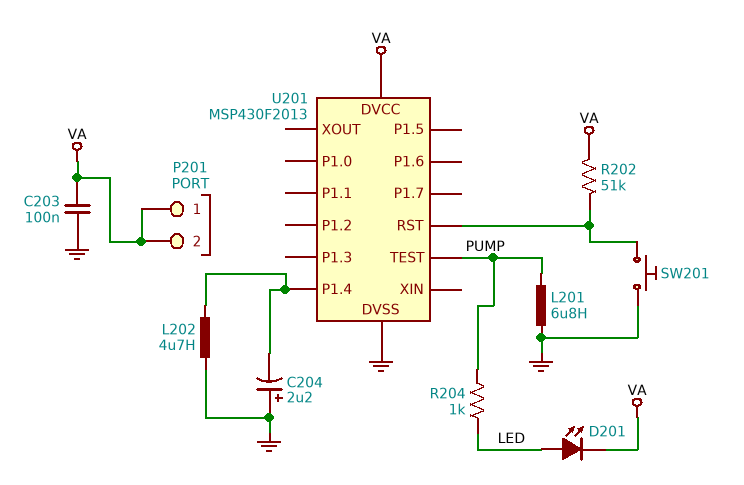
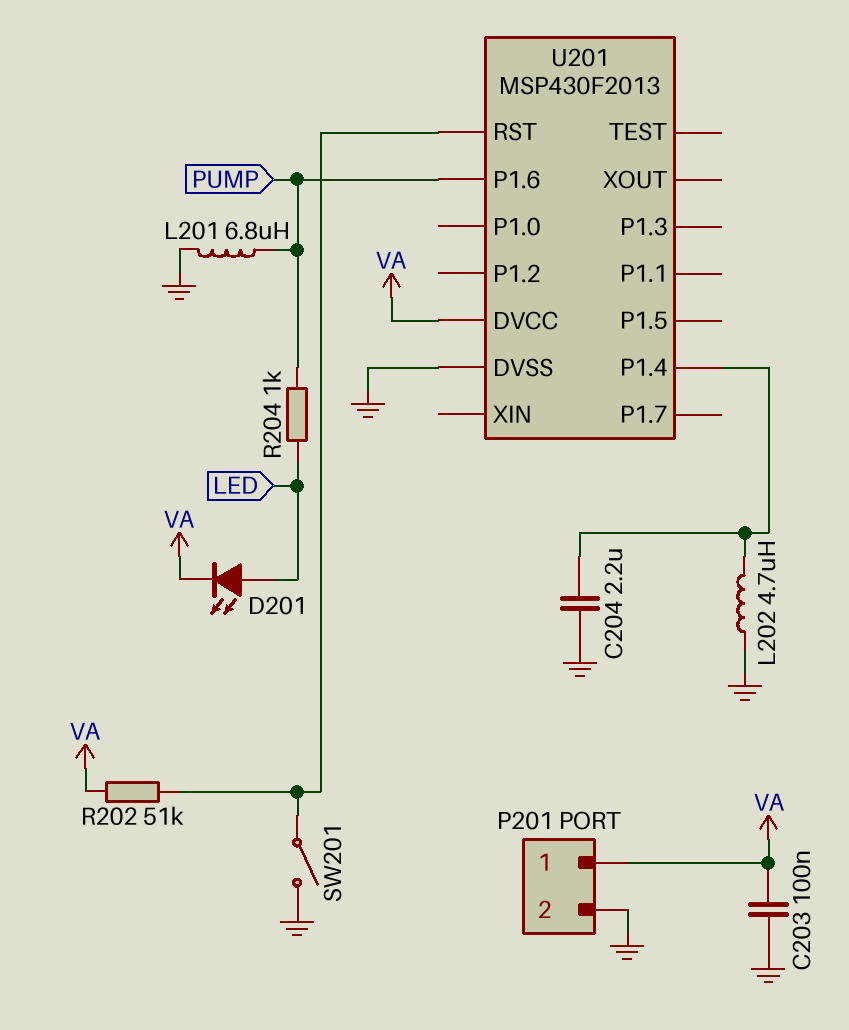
C204: 2.2uF (plus GND, minus U201/P1.4) -> 2.2uF (GND, U201/P1.4)
P201 pin 2: VA -> GND
SW201: button (GND, U201/RST) -> switch (GND, U201/RST)
U201 pin P1.6: none -> PUMP
U201 pin TEST: PUMP -> none

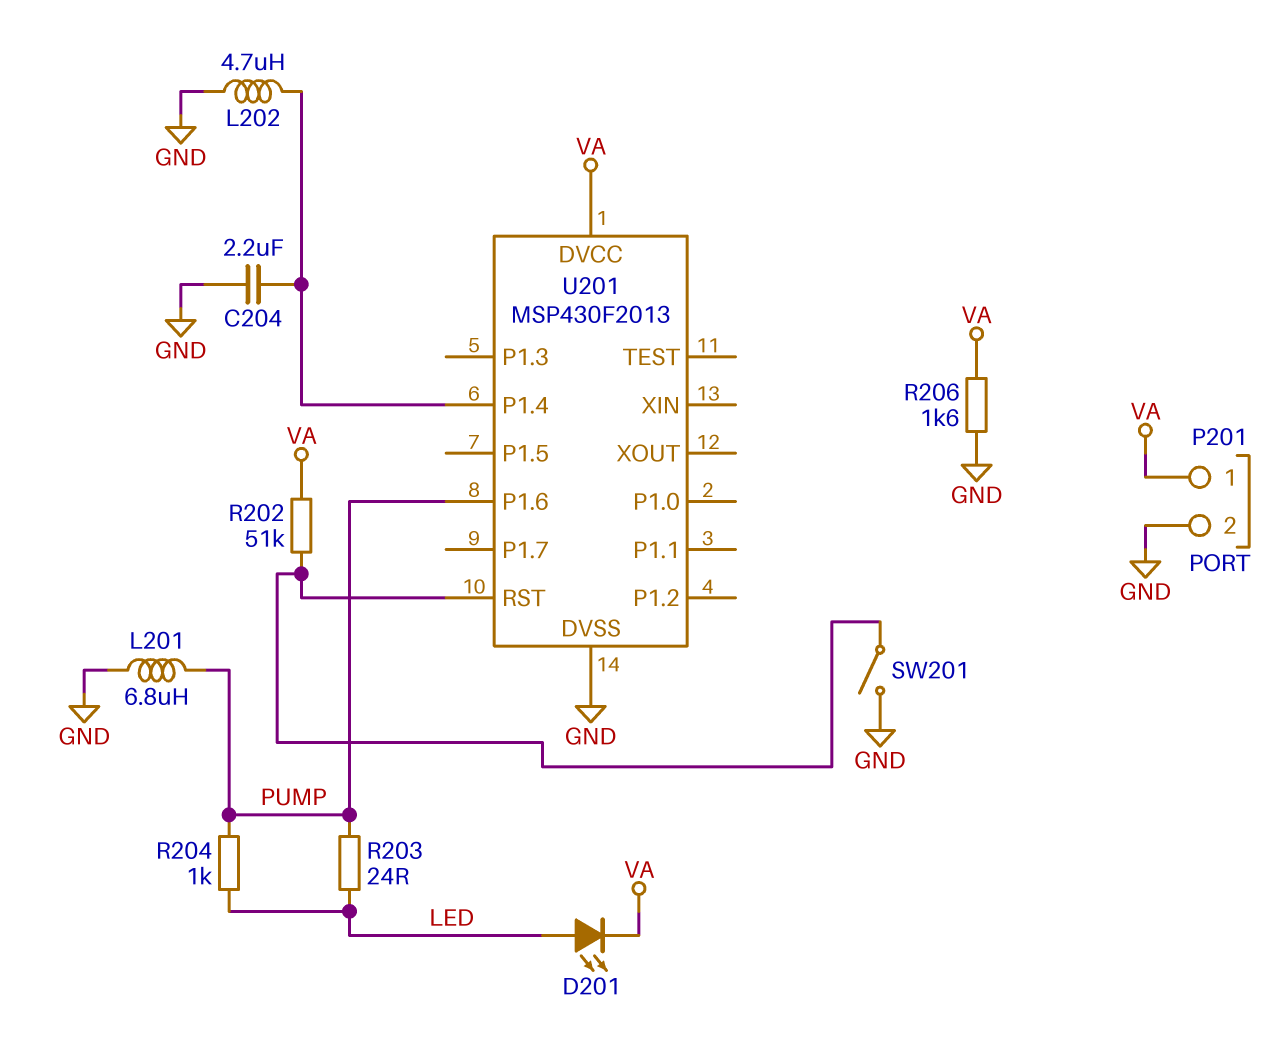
C203: 100nF (GND, VA) -> none
R203: none -> 24 (LED, PUMP)
R206: none -> 1.6k (GND, VA)

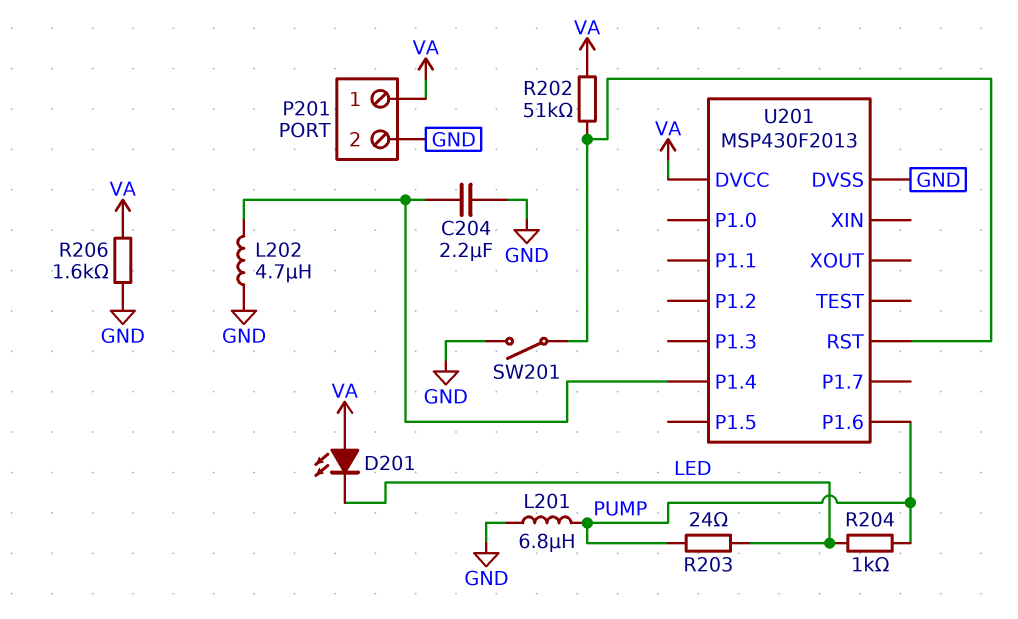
D201: LED (A LED, K VA) -> LED (A VA, K LED)

